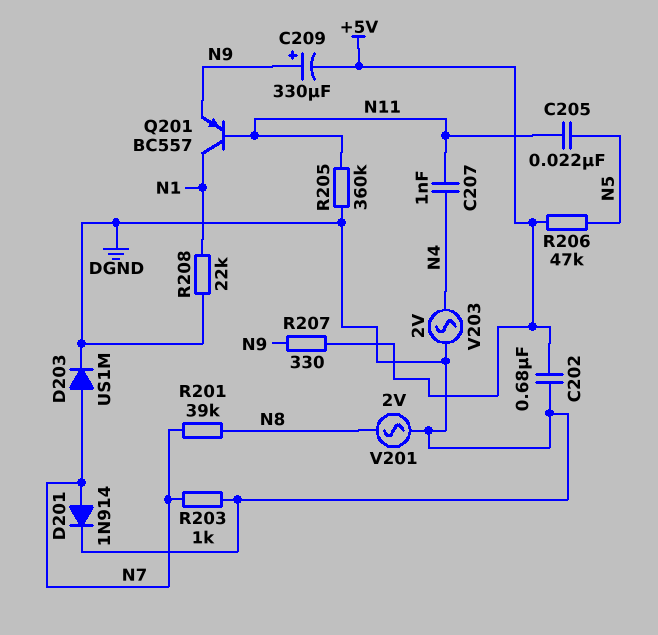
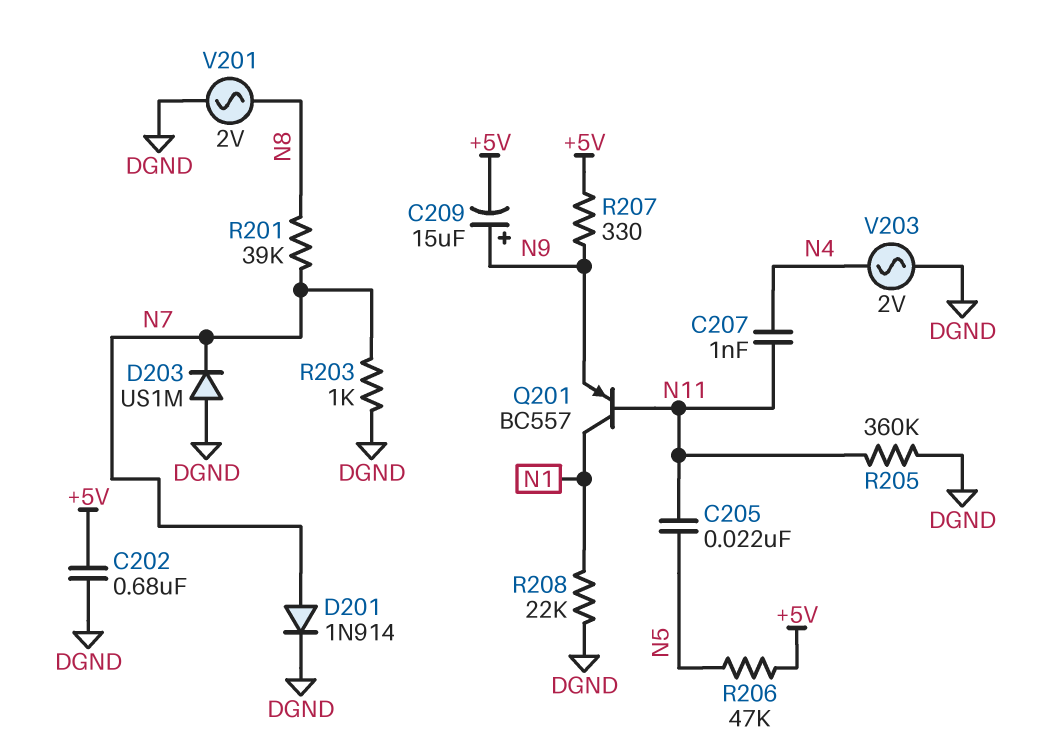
C209: 330uF (plus N9, minus +5V) -> 15uF (plus N9, minus +5V)
D203: diode US1M (A N7, K DGND) -> diode US1M (A DGND, K N7)

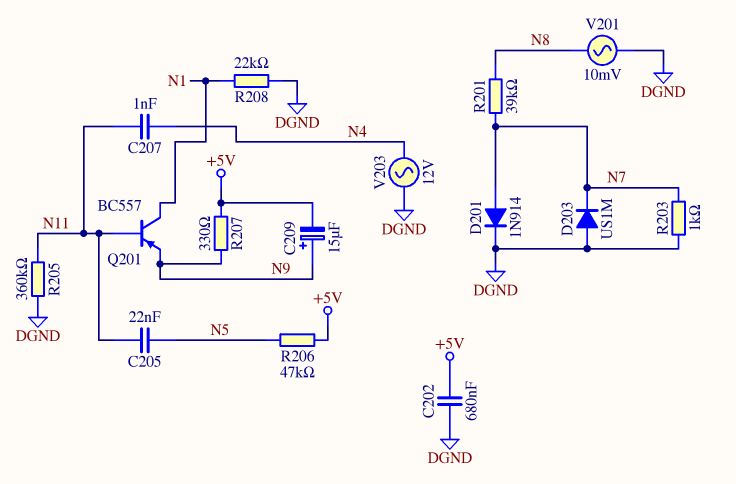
V201: AC 2V (DGND, N8) -> AC 10mV (DGND, N8)
V203: AC 2V (DGND, N4) -> AC 12V (DGND, N4)

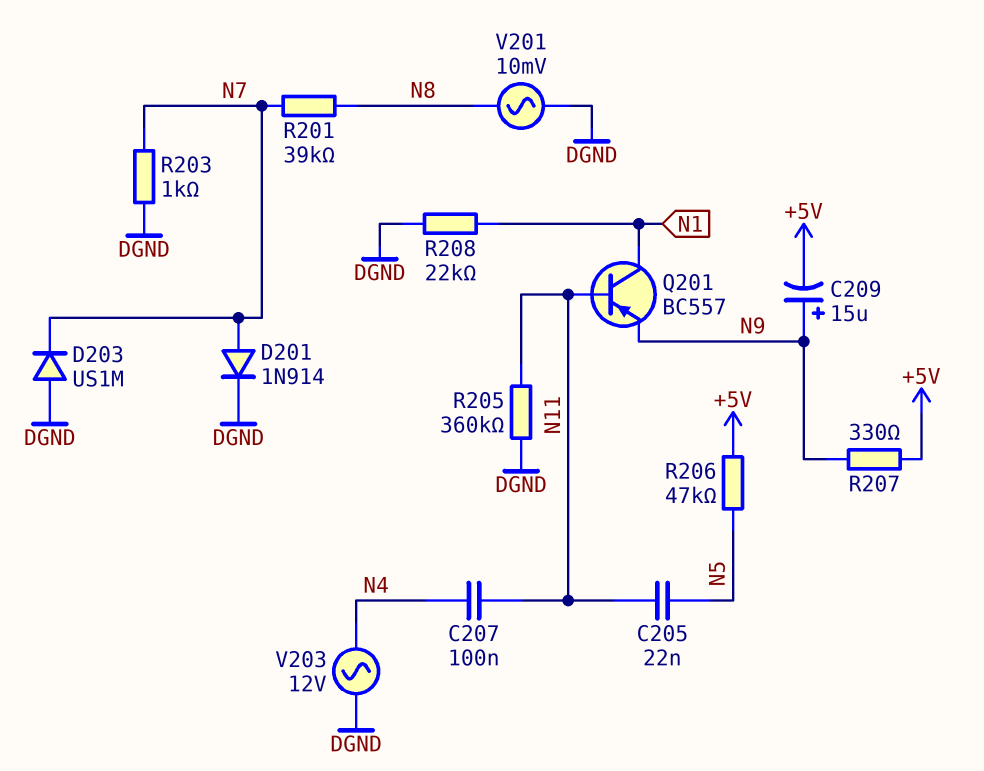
C202: 680nF (+5V, DGND) -> none
C207: 1nF (N4, N11) -> 100nF (N4, N11)

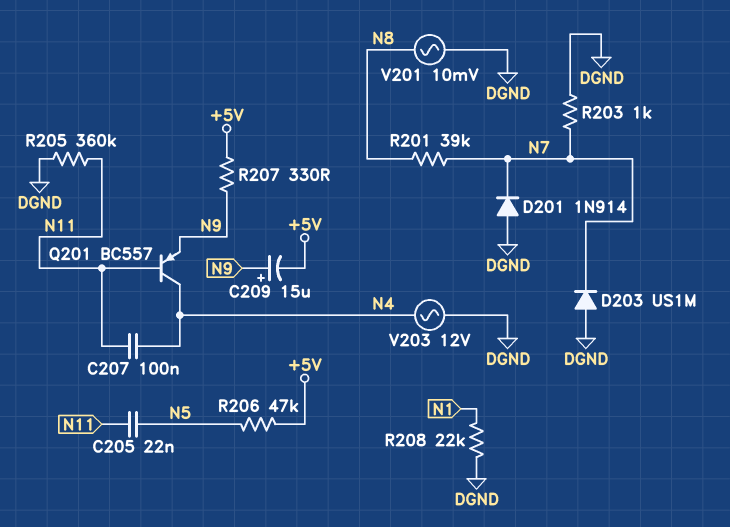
D201: diode 1N914 (A N7, K DGND) -> diode 1N914 (A DGND, K N7)
Q201: PNP BC557 (B N11, C N1, E N9) -> PNP BC557 (B N11, C N4, E N9)

